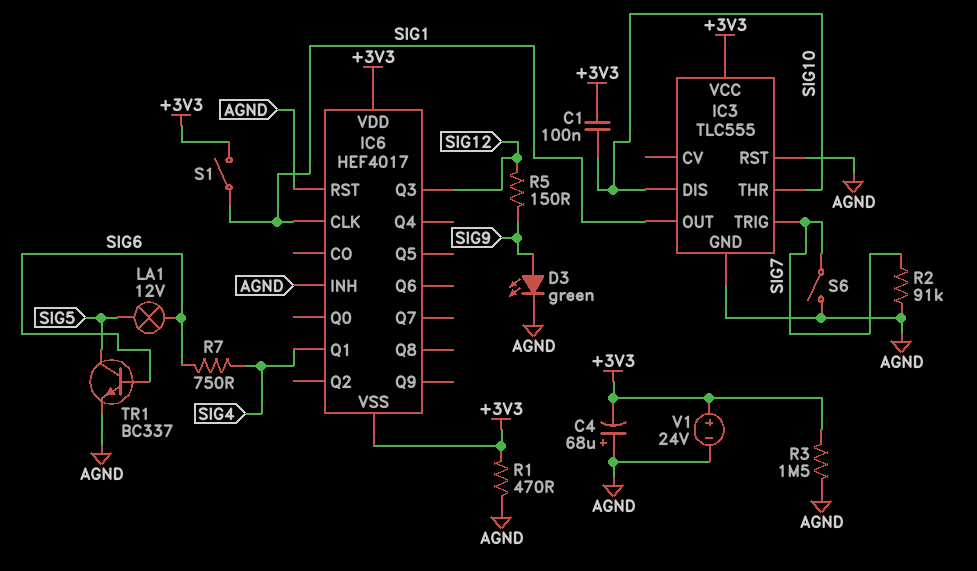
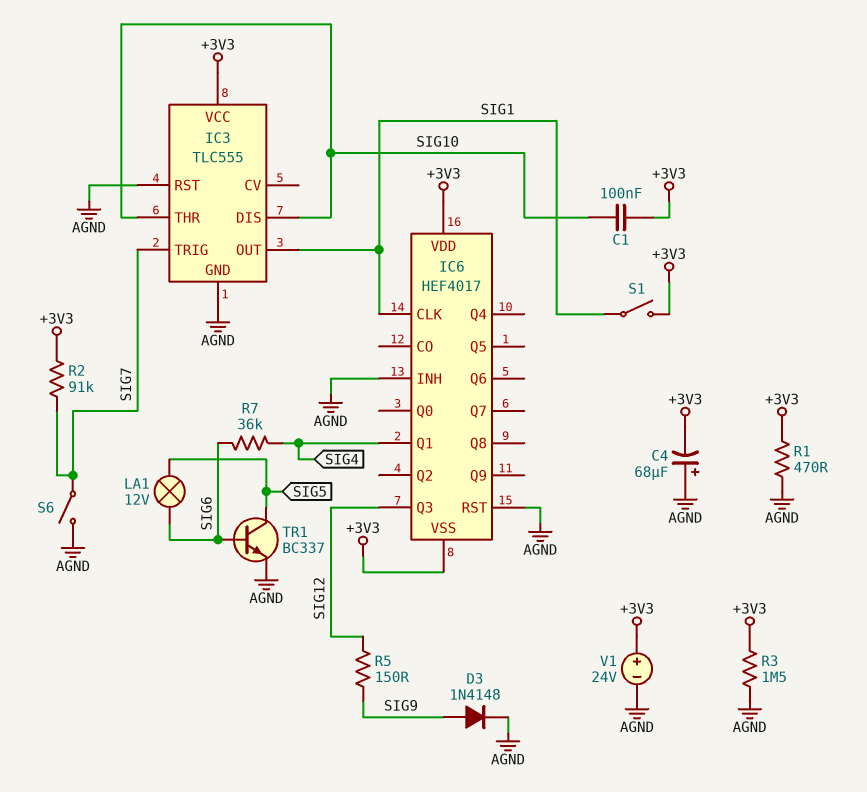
D3: LED green (A SIG9, K AGND) -> diode 1N4148 (A SIG9, K AGND)
R2: 91k (AGND, SIG7) -> 91k (+3V3, SIG7)
R7: 750 (SIG4, SIG6) -> 36k (SIG4, SIG6)

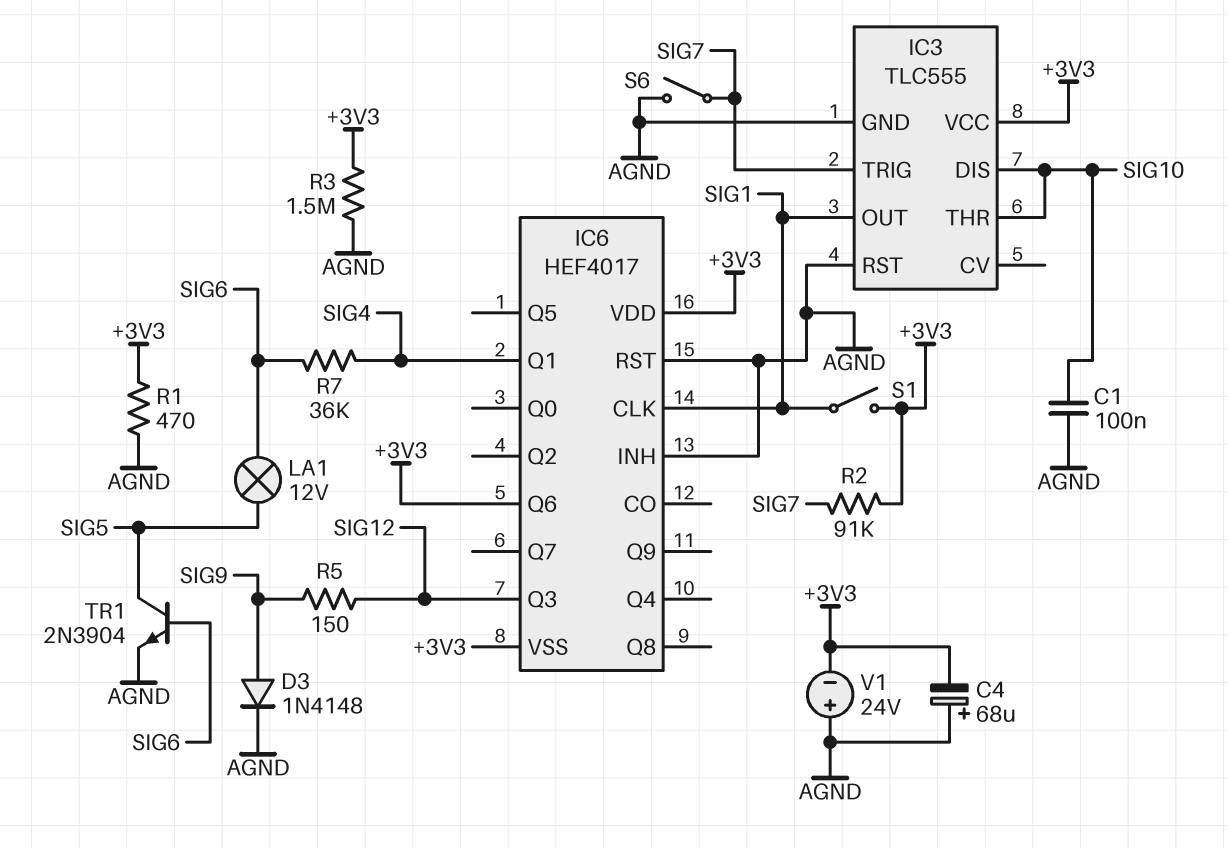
C1: 100nF (+3V3, SIG10) -> 100nF (AGND, SIG10)
IC6 pin Q6: none -> +3V3
TR1: NPN BC337 (B SIG6, C SIG5, E AGND) -> NPN 2N3904 (B SIG6, C SIG5, E AGND)
V1: 24V (plus +3V3, minus AGND) -> 24V (plus AGND, minus +3V3)

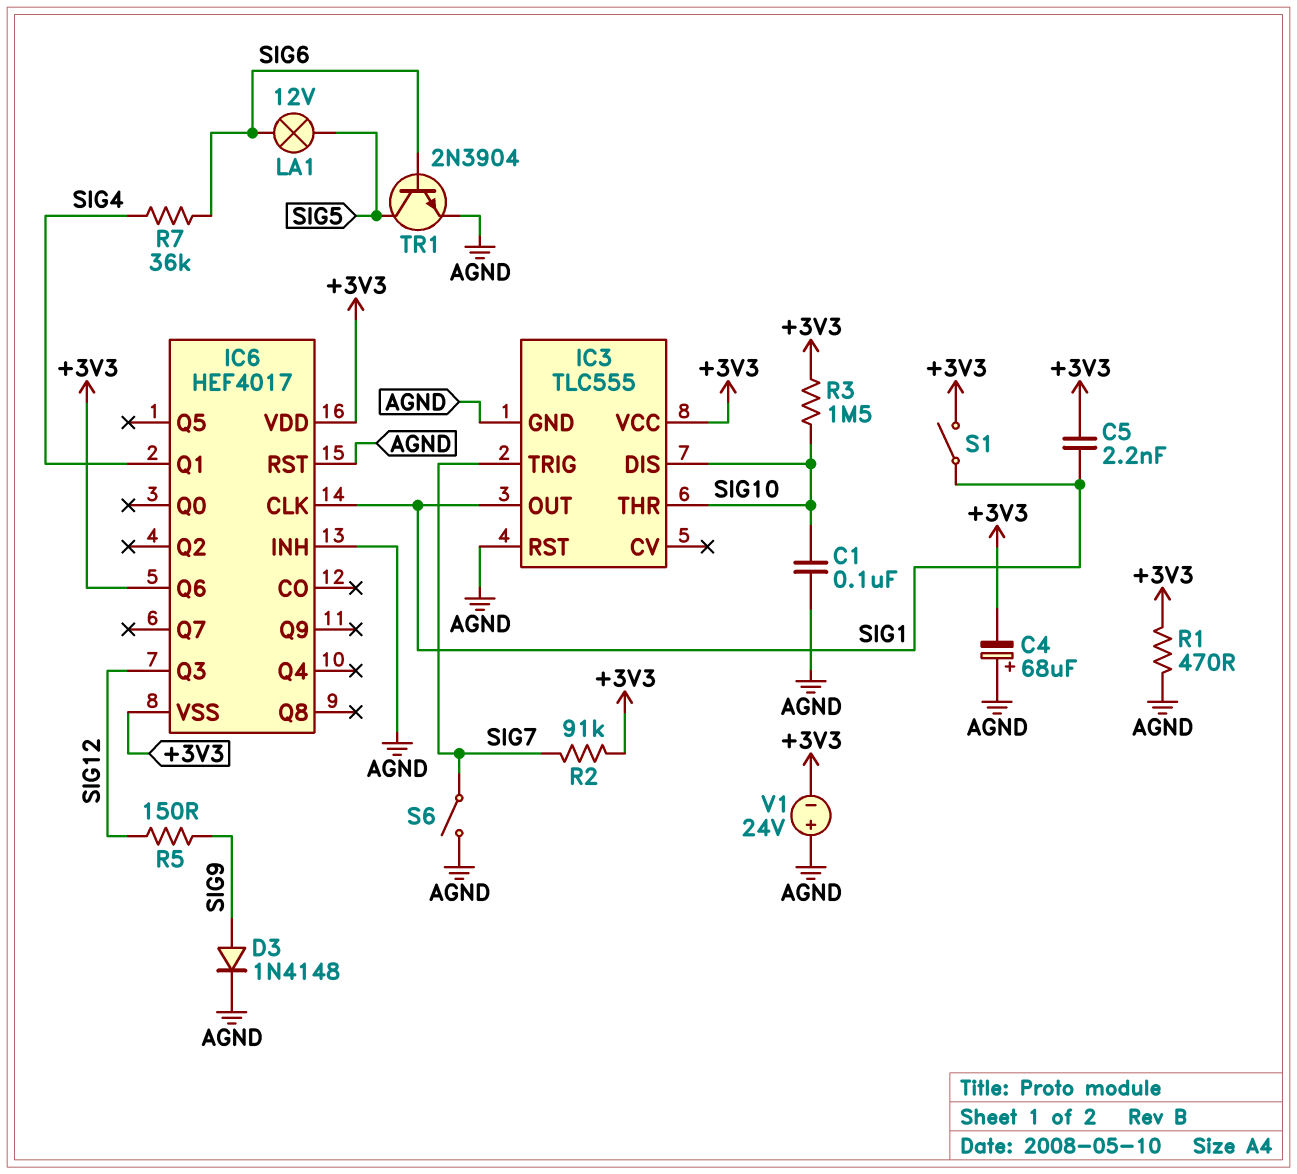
C5: none -> 2.2nF (+3V3, SIG1)
R3: 1.5M (+3V3, AGND) -> 1.5M (+3V3, SIG10)

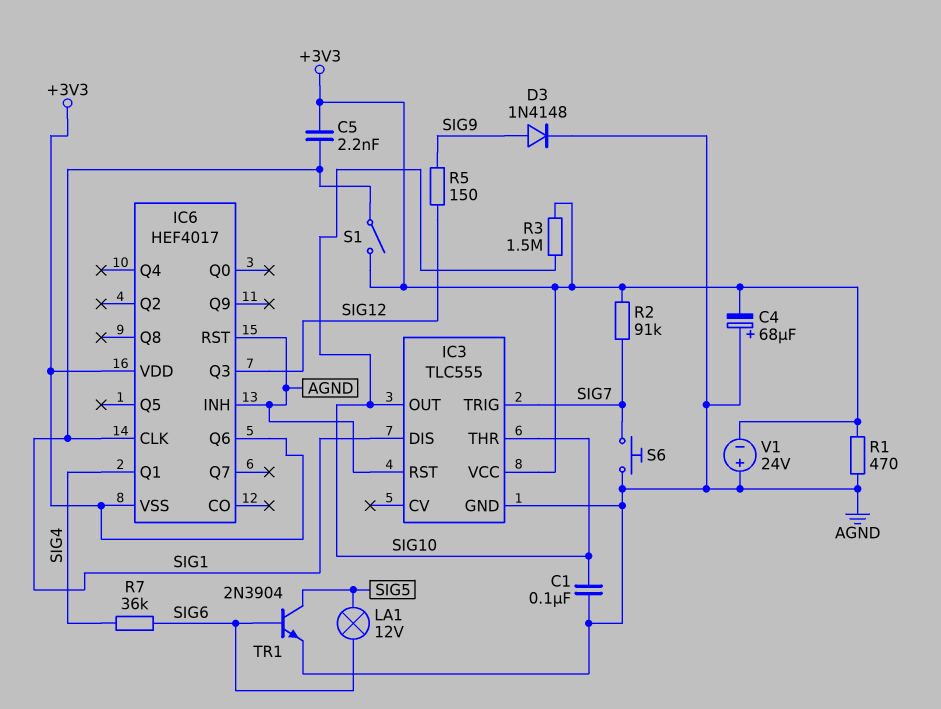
IC3 pin DIS: SIG10 -> SIG1
IC3 pin OUT: SIG1 -> SIG10
S6: switch (AGND, SIG7) -> button (AGND, SIG7)

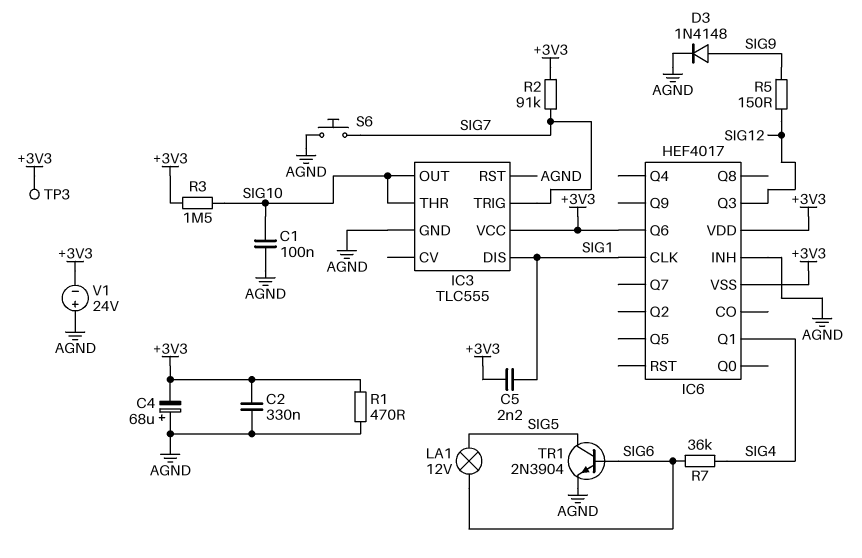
C2: none -> 330nF (+3V3, AGND)
IC6 pin RST: AGND -> none
S1: switch (+3V3, SIG1) -> none
TP3: none -> test point (+3V3)

